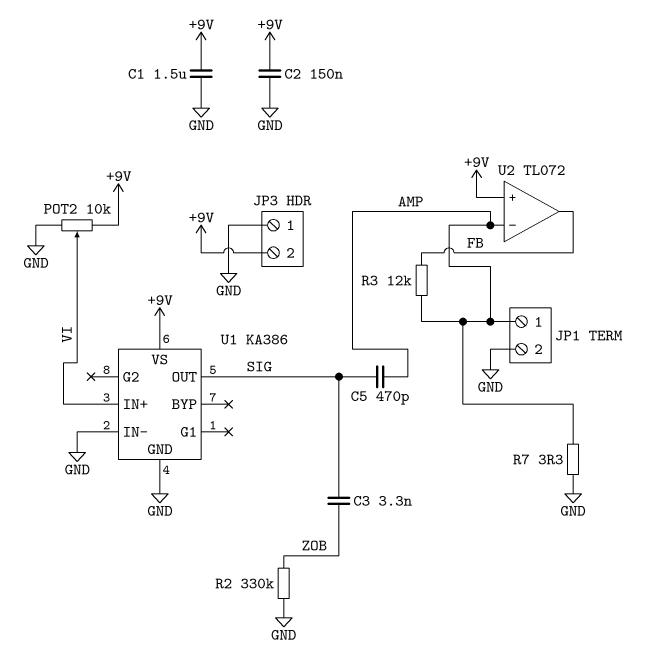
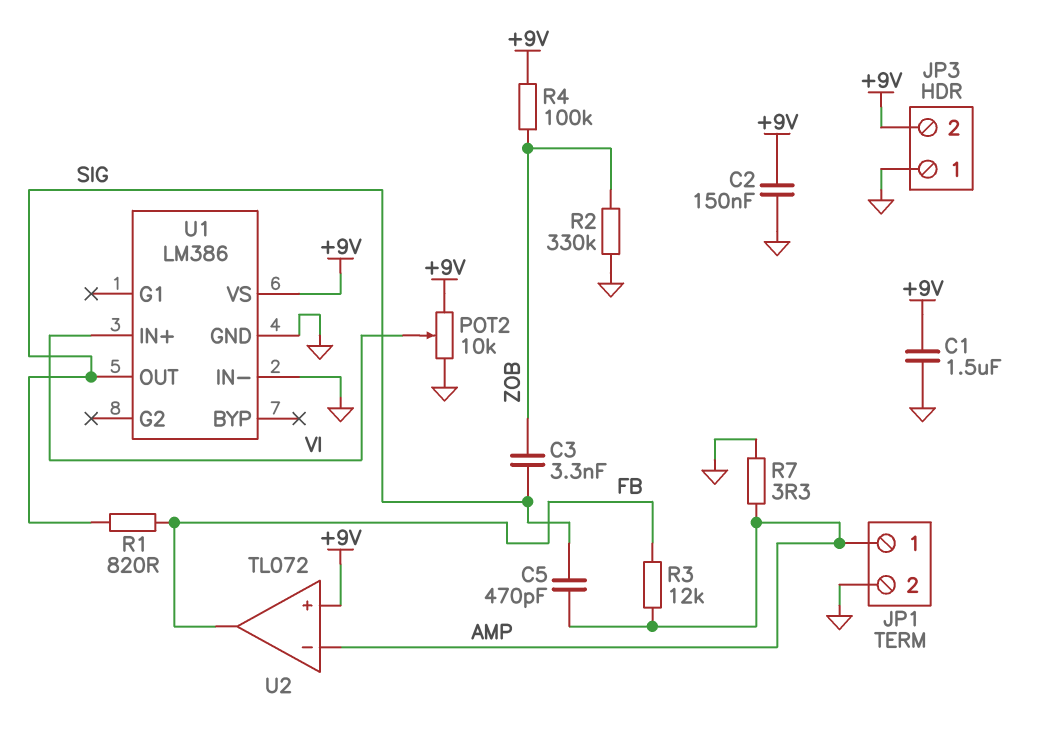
R1: none -> 820 (FB, SIG)
R4: none -> 100k (+9V, ZOB)
U1: KA386 -> LM386

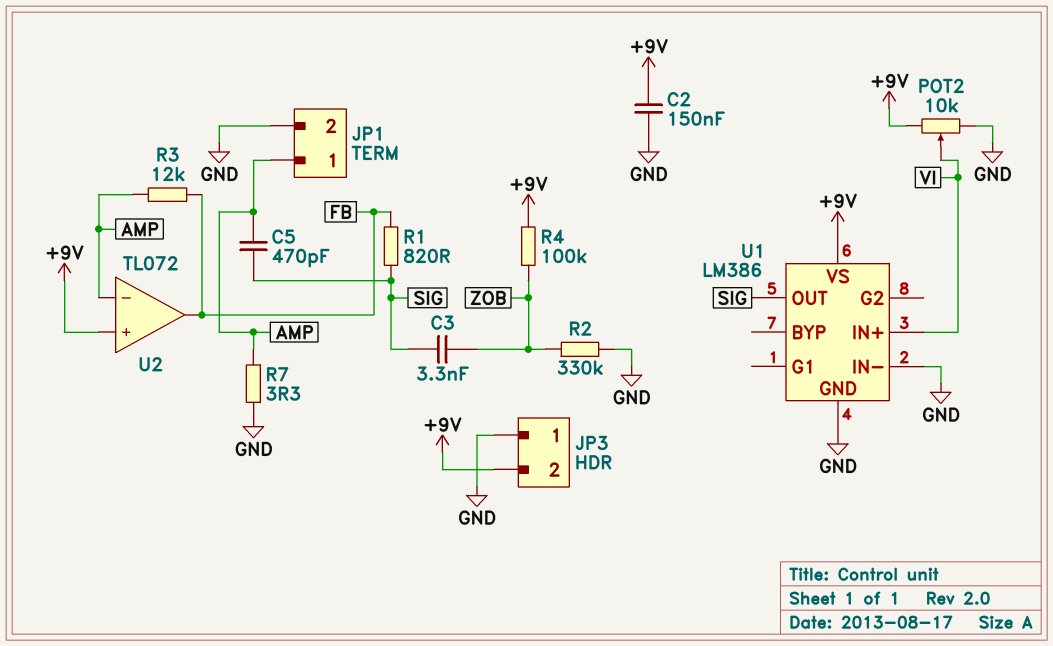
C1: 1.5uF (+9V, GND) -> none

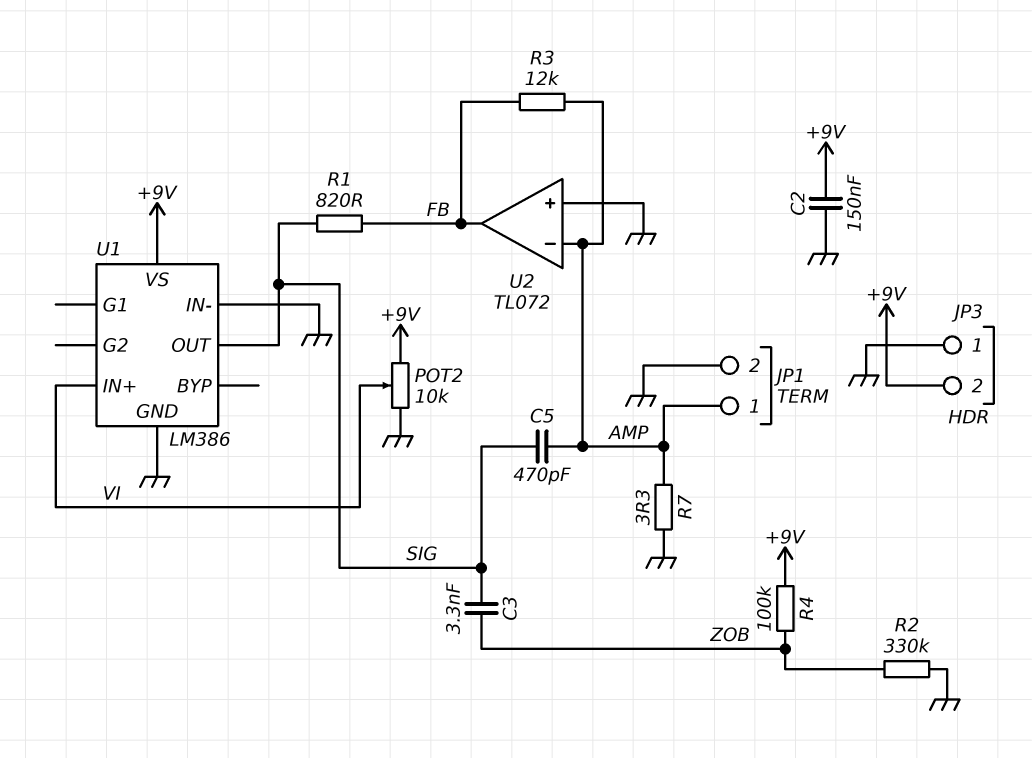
U2 pin in+: +9V -> GND

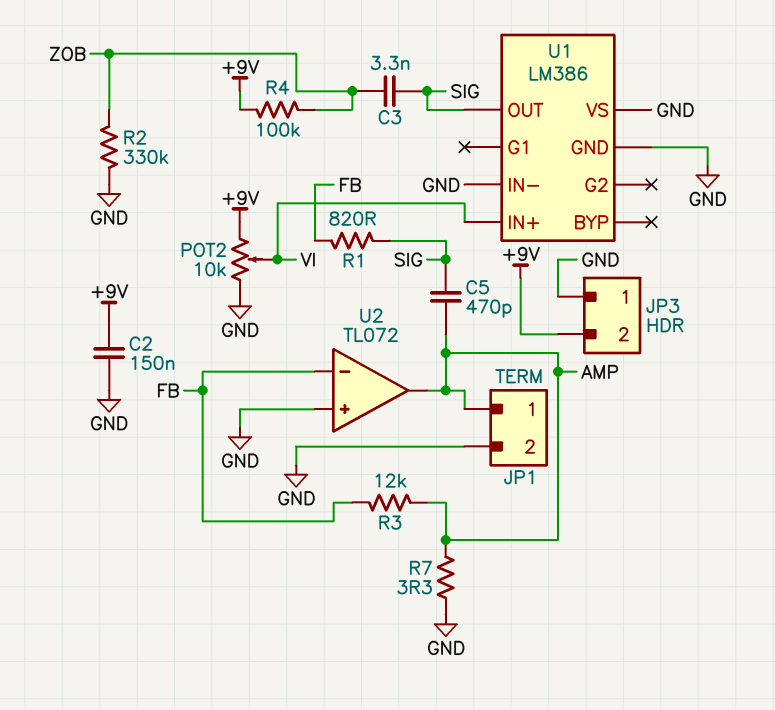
U1 pin VS: +9V -> GND
U2 pin in-: AMP -> FB
U2 pin out: FB -> AMP

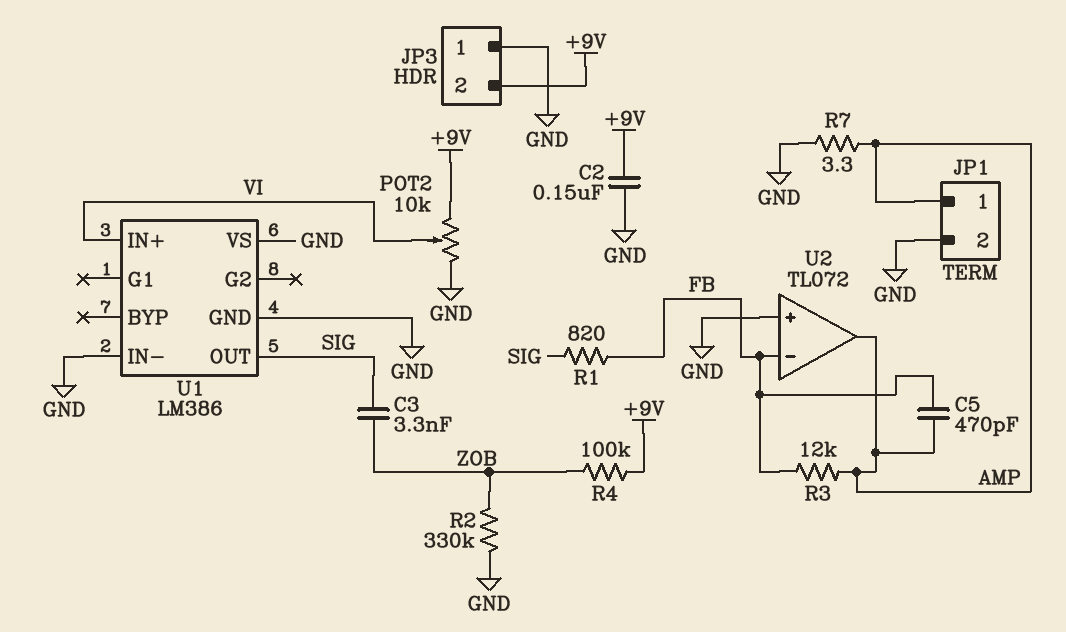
C5: 470pF (AMP, SIG) -> 470pF (AMP, FB)

